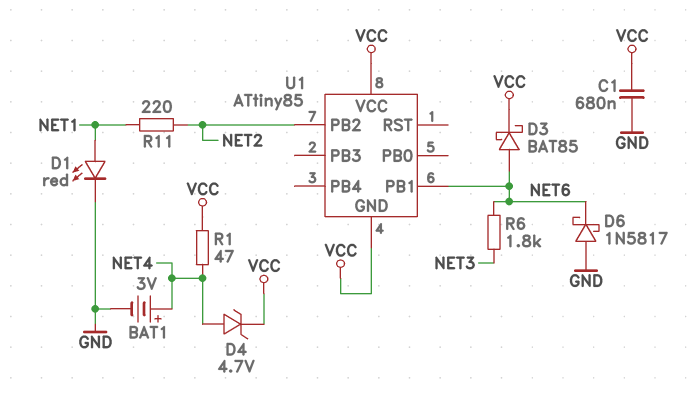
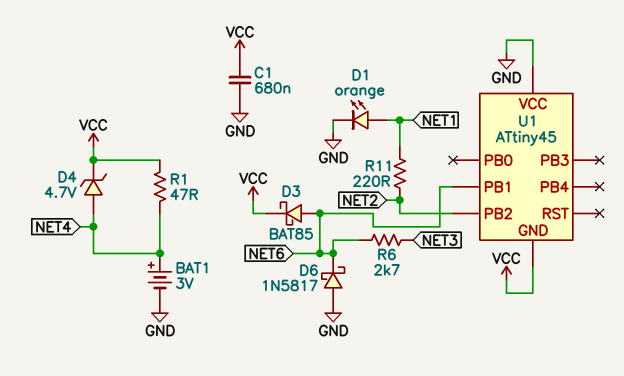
D1: LED red (A NET1, K GND) -> LED orange (A NET1, K GND)
R6: 1.8k (NET3, NET6) -> 2.7k (NET3, NET6)
U1: ATtiny85 -> ATtiny45
U1 pin VCC: VCC -> GND

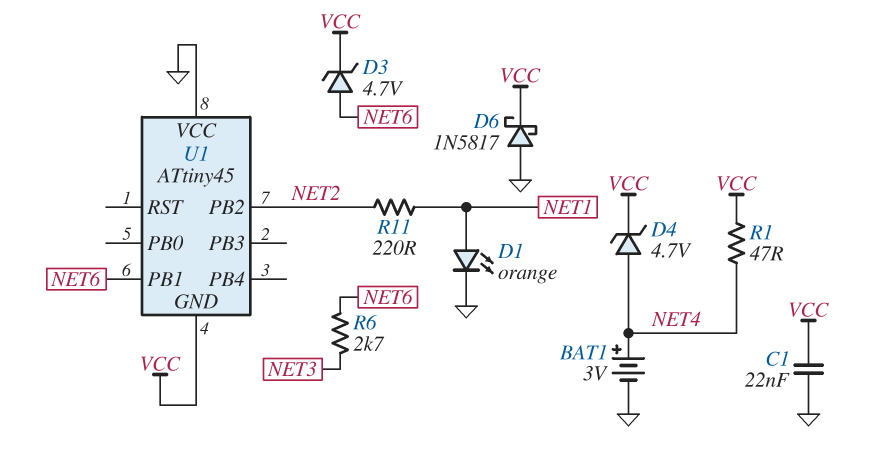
C1: 680nF (GND, VCC) -> 22nF (GND, VCC)
D3: schottky BAT85 (A NET6, K VCC) -> zener 4.7V (A NET6, K VCC)
D6: schottky 1N5817 (A GND, K NET6) -> schottky 1N5817 (A GND, K VCC)

